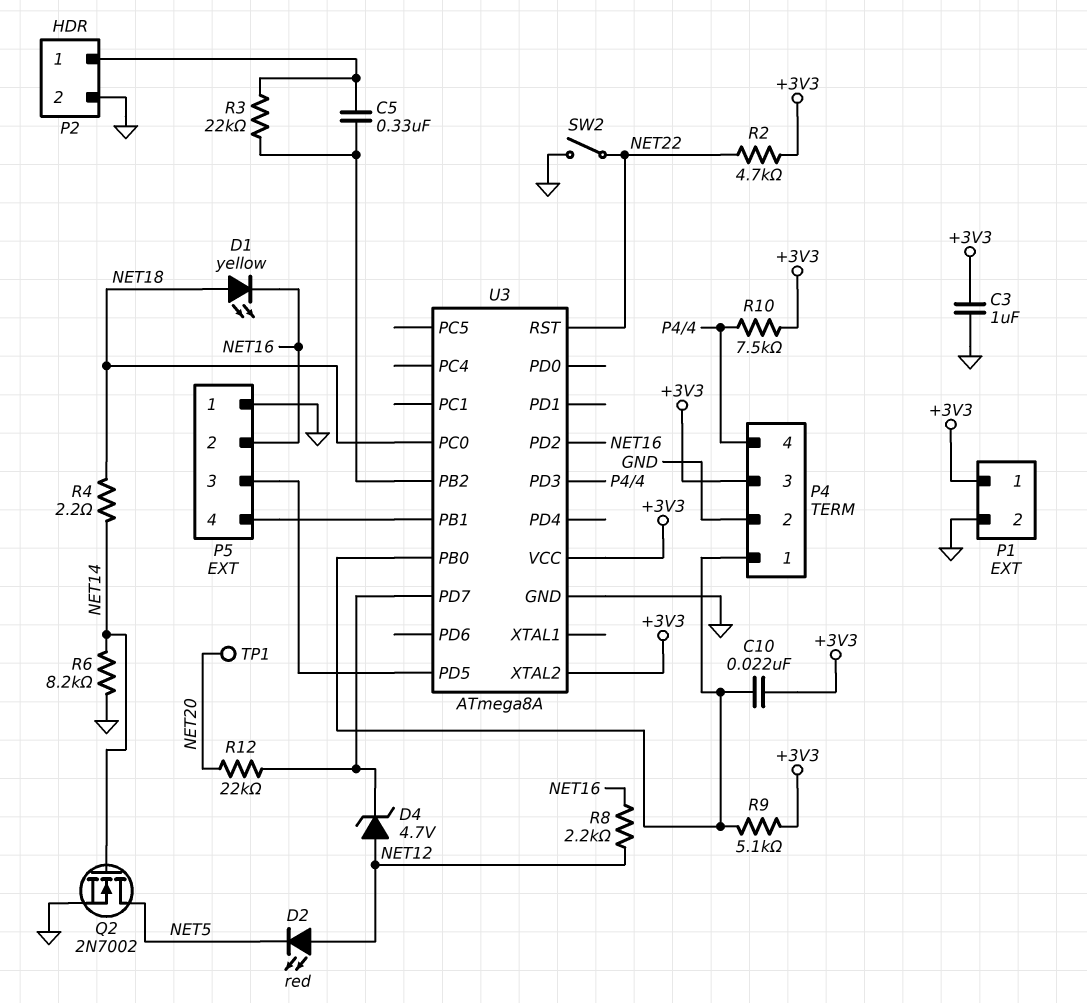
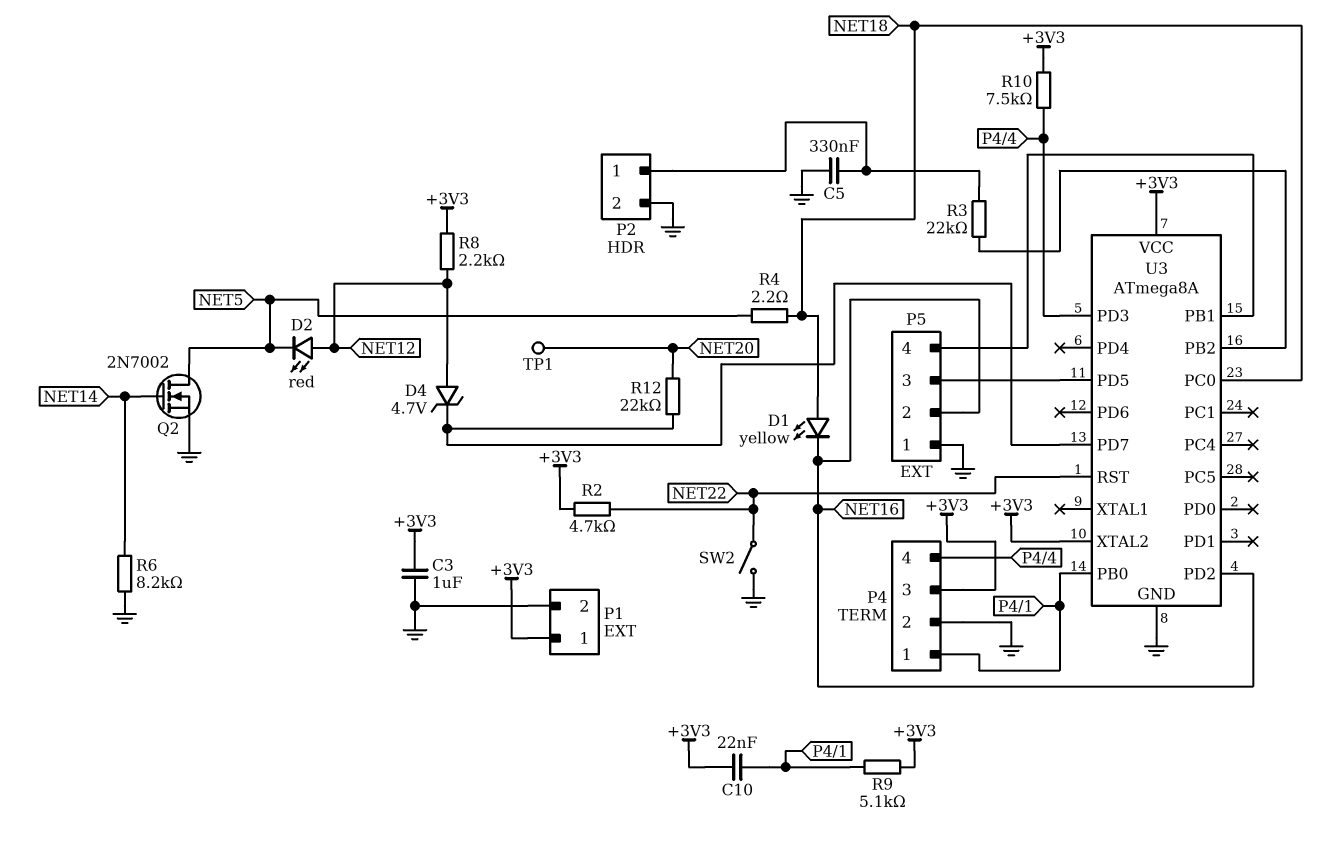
C5: 330nF (P2/1, U3/PB2) -> 330nF (GND, P2/1)
R4: 2.2 (NET14, NET18) -> 2.2 (NET5, NET18)
R8: 2.2k (NET12, NET16) -> 2.2k (+3V3, NET12)

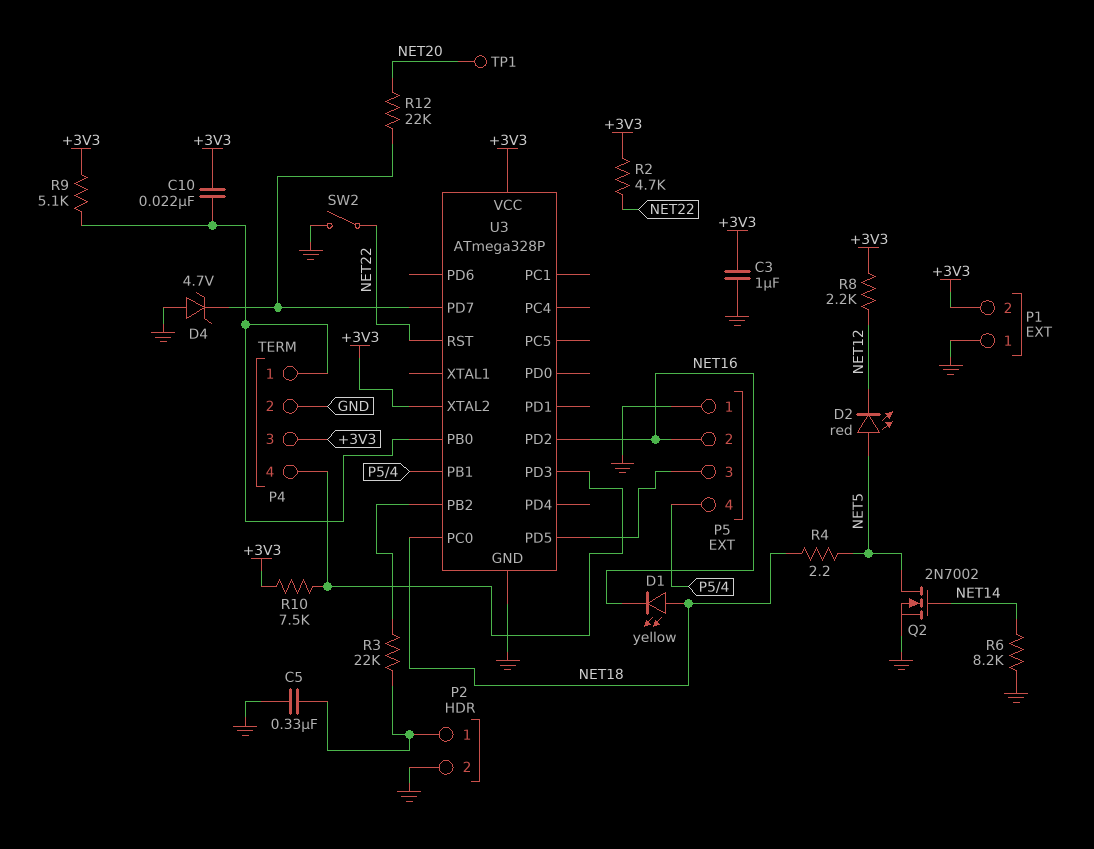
D2: LED red (A NET12, K NET5) -> LED red (A NET5, K NET12)
D4: zener 4.7V (A NET12, K U3/PD7) -> zener 4.7V (A GND, K U3/PD7)
P1 pin 1: +3V3 -> GND
P1 pin 2: GND -> +3V3
U3: ATmega8A -> ATmega328P

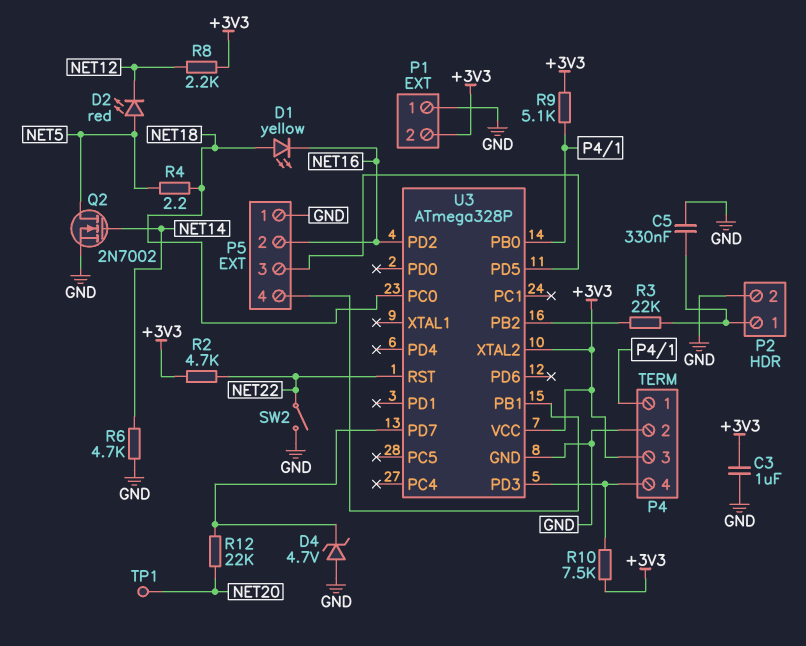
C10: 22nF (+3V3, P4/1) -> none
R6: 8.2k (GND, NET14) -> 4.7k (GND, NET14)

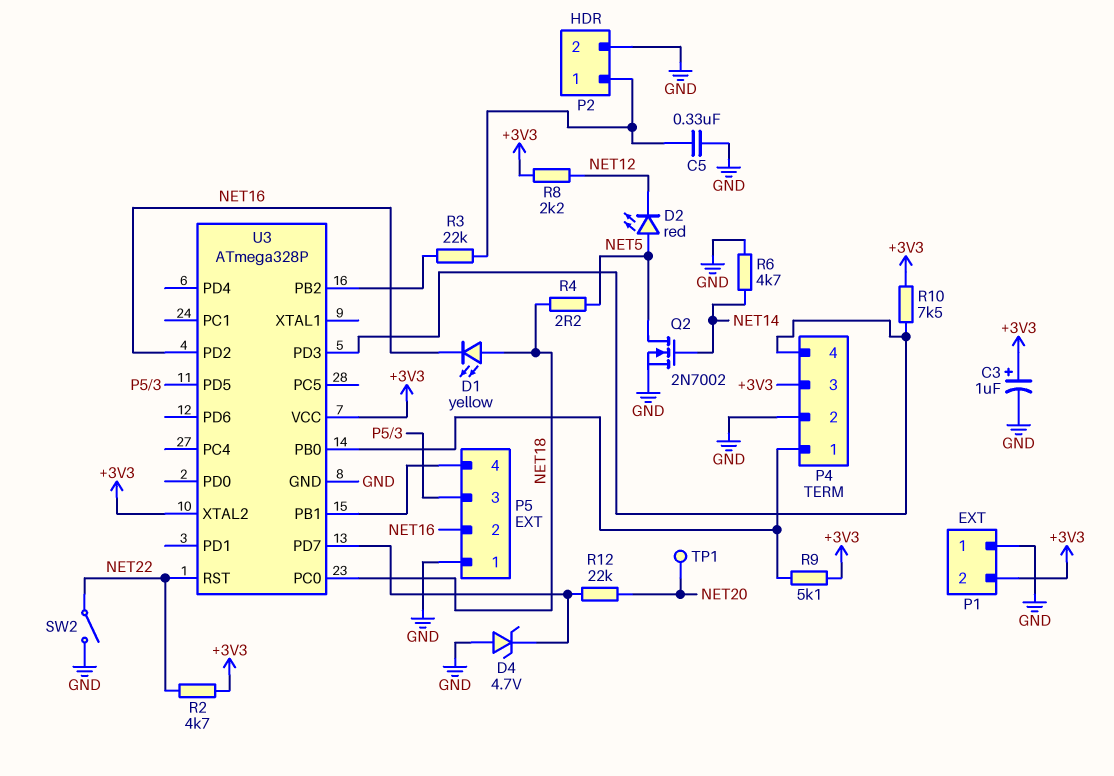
C3: 1uF (+3V3, GND) -> 1uF (plus +3V3, minus GND)

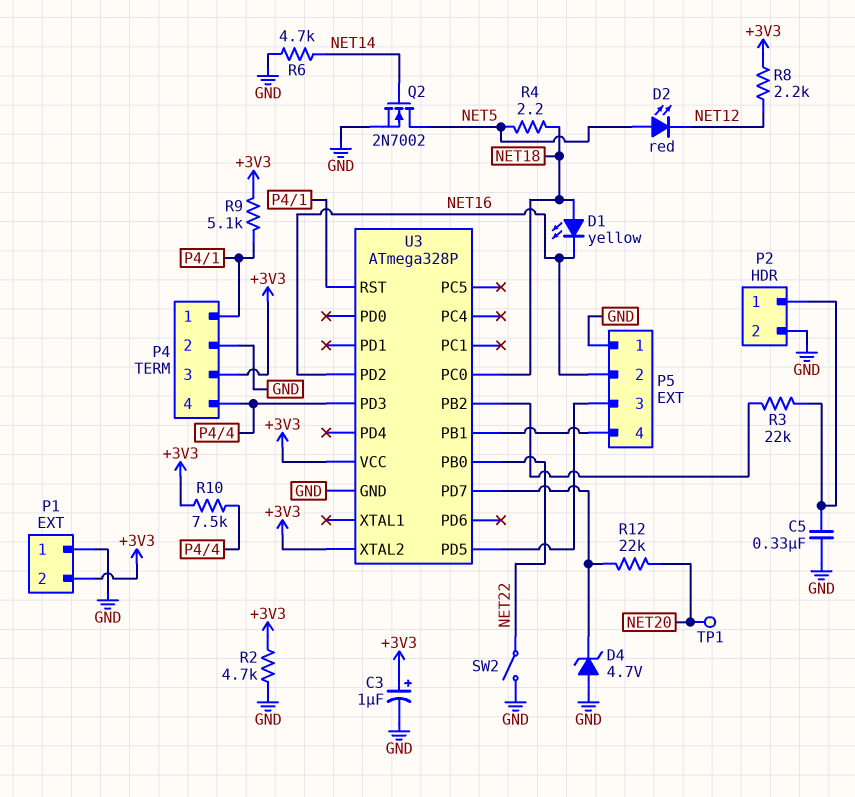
R2: 4.7k (+3V3, NET22) -> 4.7k (+3V3, GND)
U3 pin PB0: P4/1 -> NET22
U3 pin RST: NET22 -> P4/1

